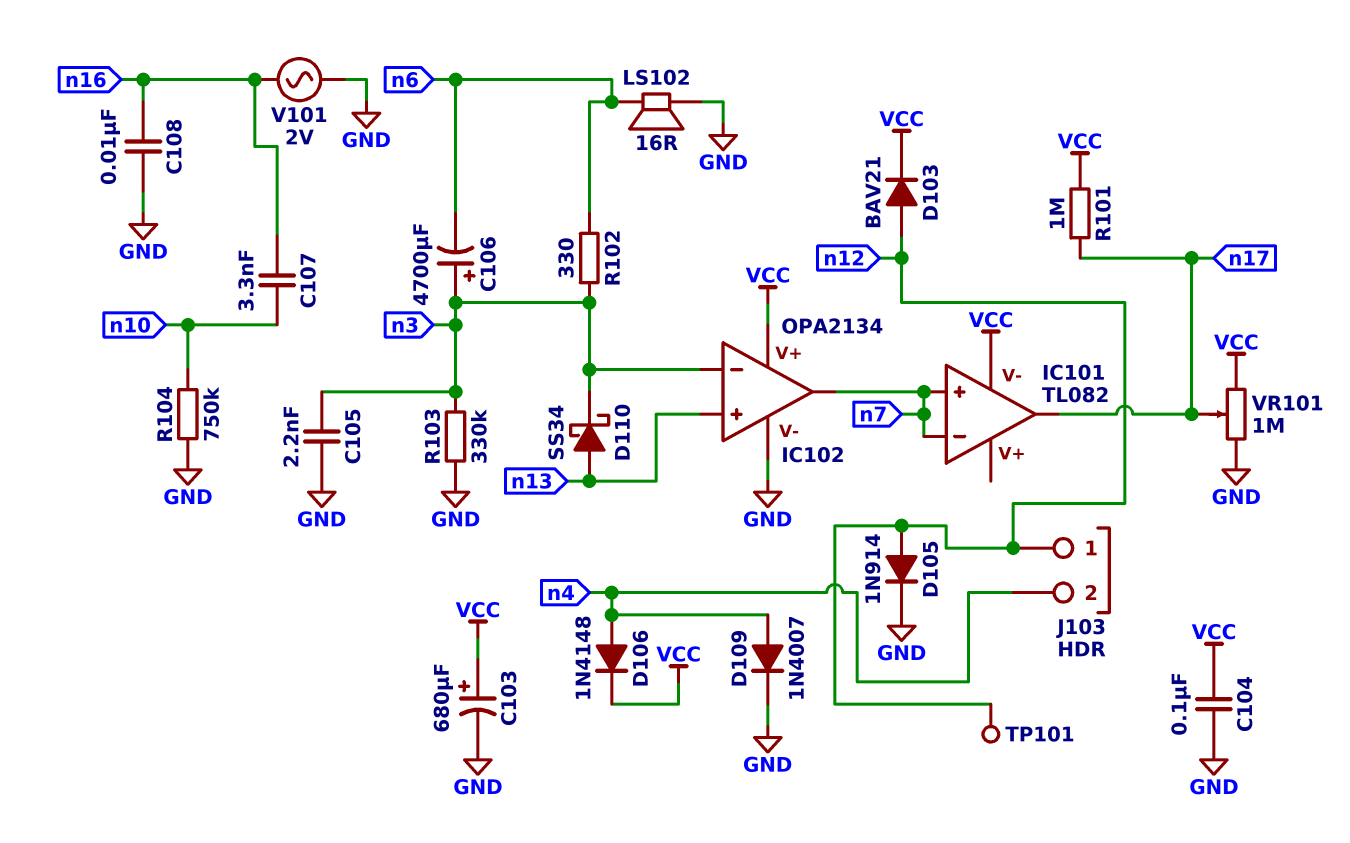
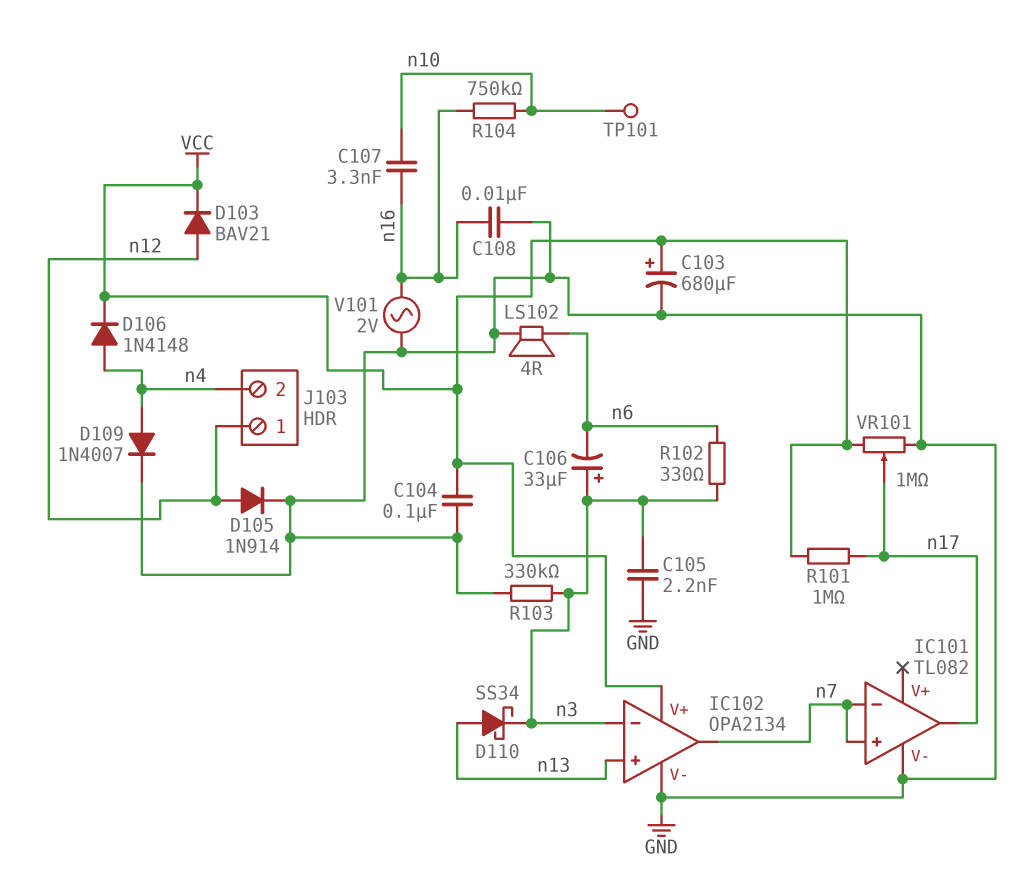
C106: 4700uF (plus n3, minus n6) -> 33uF (plus n3, minus n6)
IC101 pin V-: VCC -> GND
LS102: speaker 16R (GND, n6) -> speaker 4R (GND, n6)
R104: 750k (GND, n10) -> 750k (n10, n16)
TP101: test point (n12) -> test point (n10)

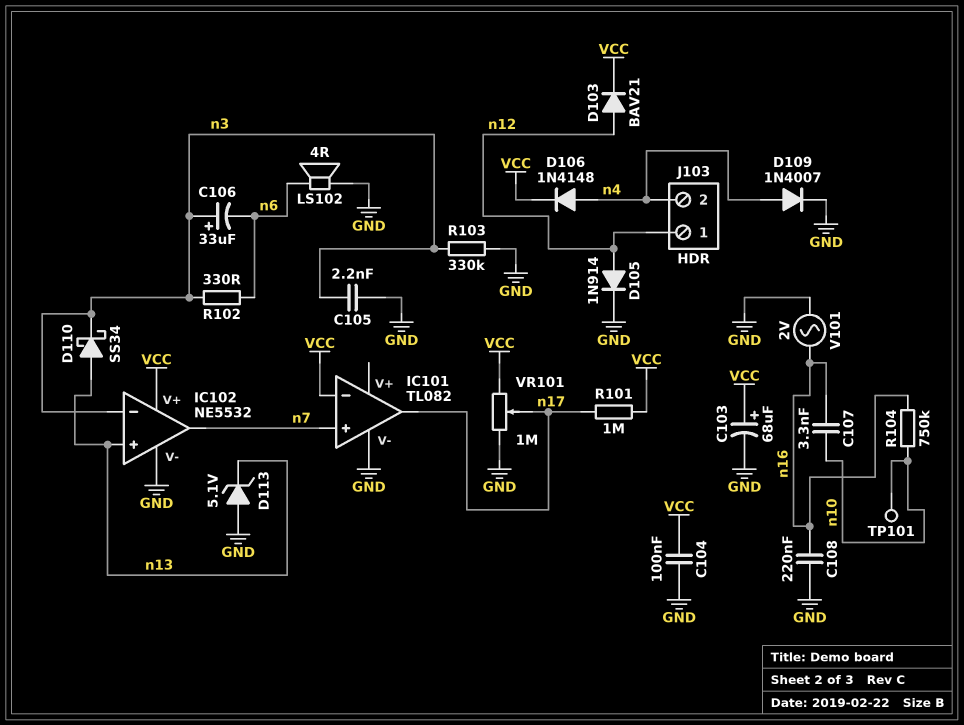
C103: 680uF (plus VCC, minus GND) -> 68uF (plus VCC, minus GND)
C108: 10nF (GND, n16) -> 220nF (GND, n16)
D113: none -> zener 5.1V (A GND, K n13)
IC101 pin in-: n7 -> VCC
IC102: OPA2134 -> NE5532

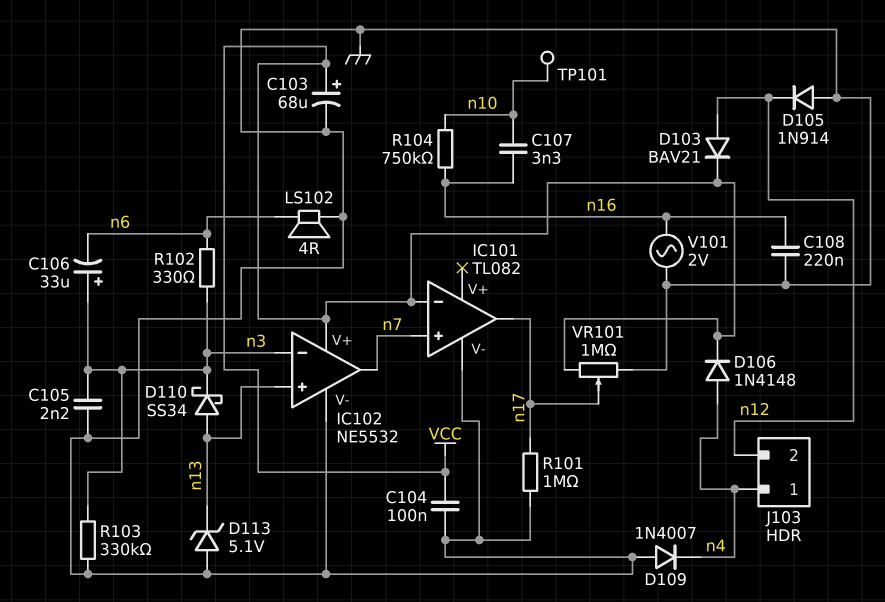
D105: diode 1N914 (A n12, K GND) -> diode 1N914 (A GND, K n12)
D109: diode 1N4007 (A n4, K GND) -> diode 1N4007 (A GND, K n4)
J103 pin 1: n12 -> n4
J103 pin 2: n4 -> n12
R101: 1M (VCC, n17) -> 1M (GND, n17)

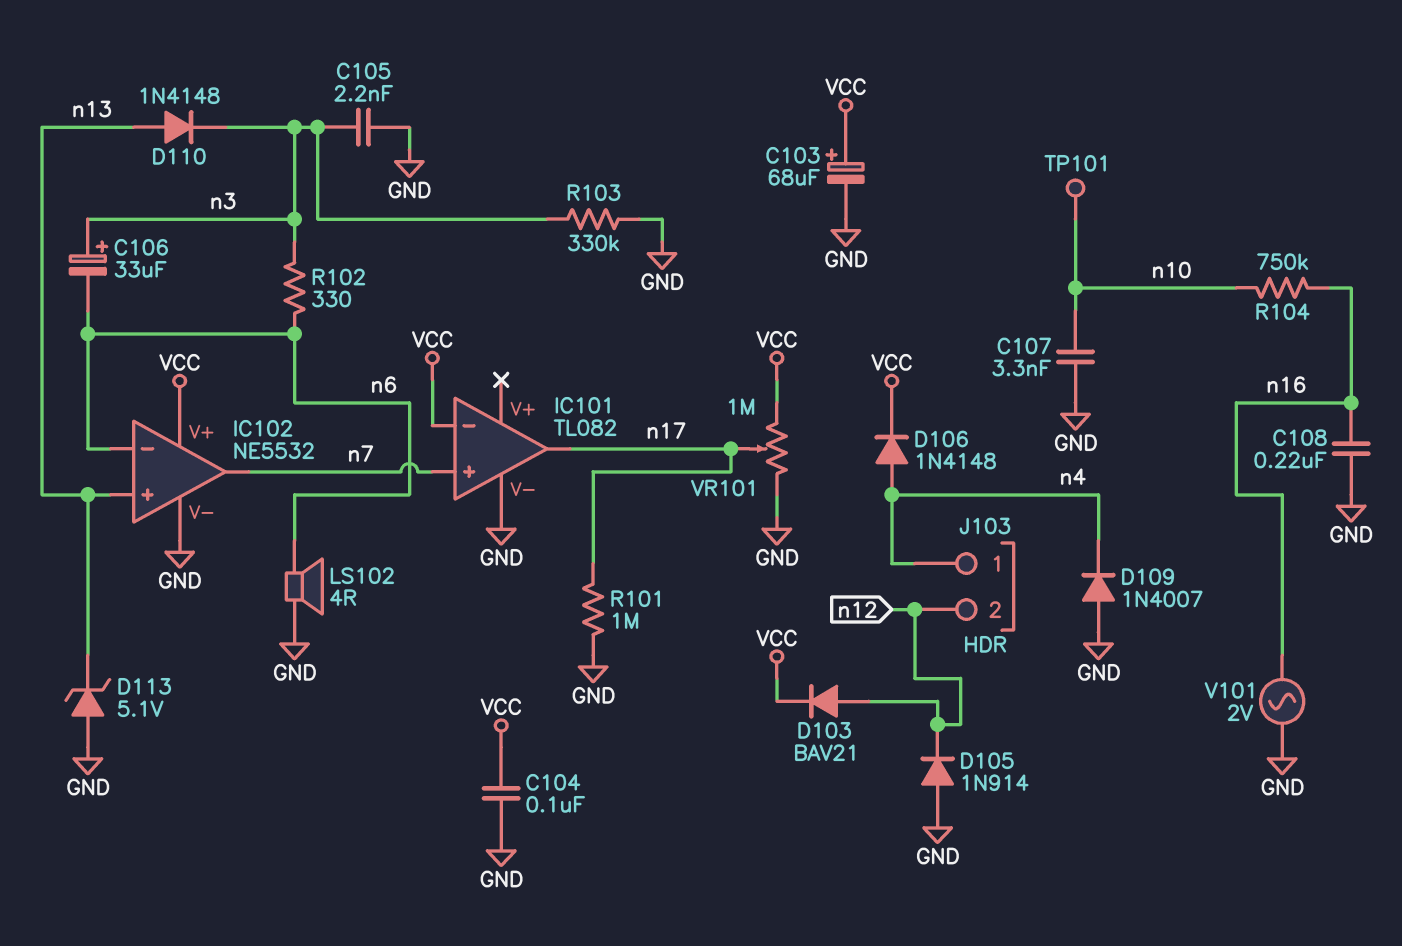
C107: 3.3nF (n10, n16) -> 3.3nF (GND, n10)
D110: schottky SS34 (A n13, K n3) -> diode 1N4148 (A n13, K n3)
IC102 pin in-: n3 -> n6

